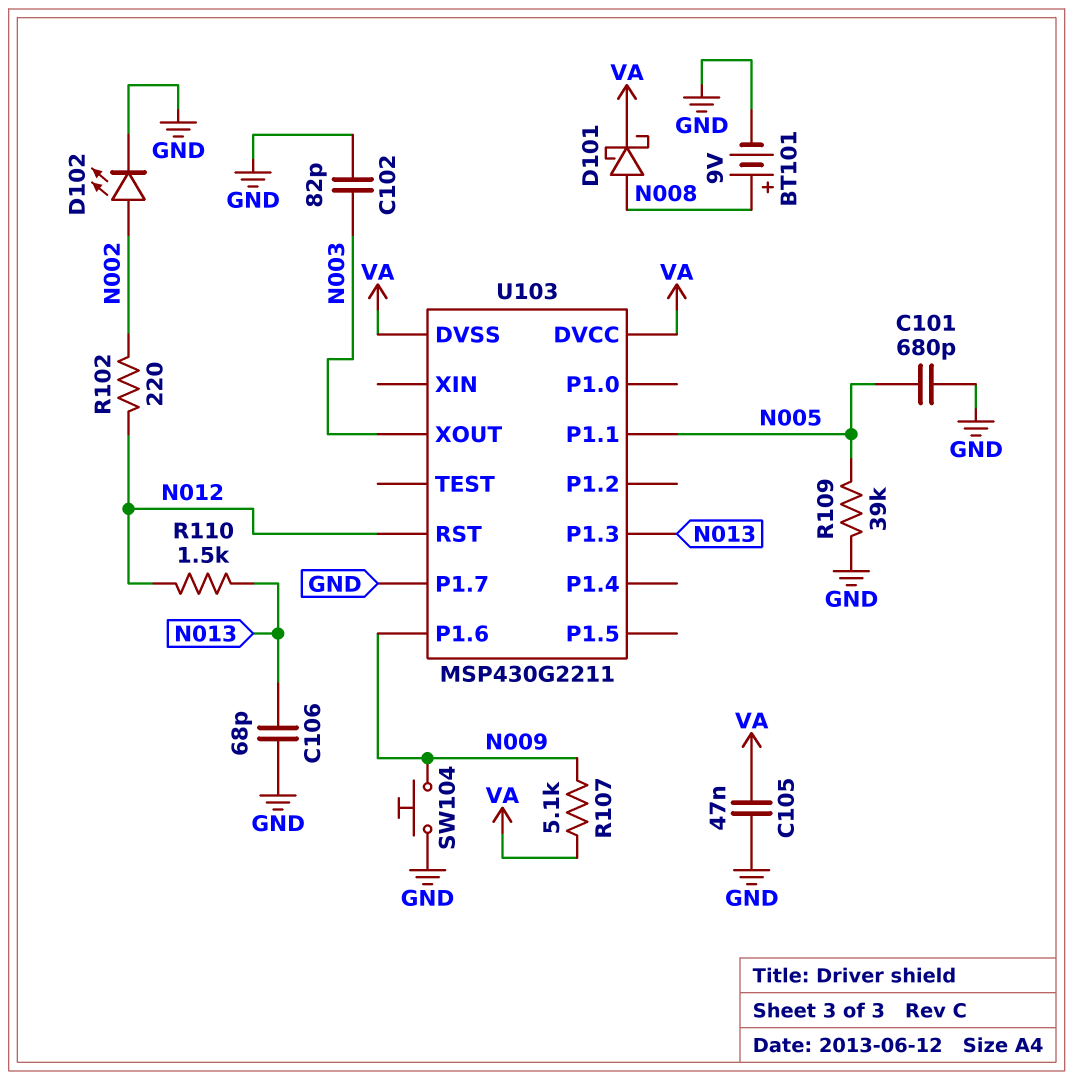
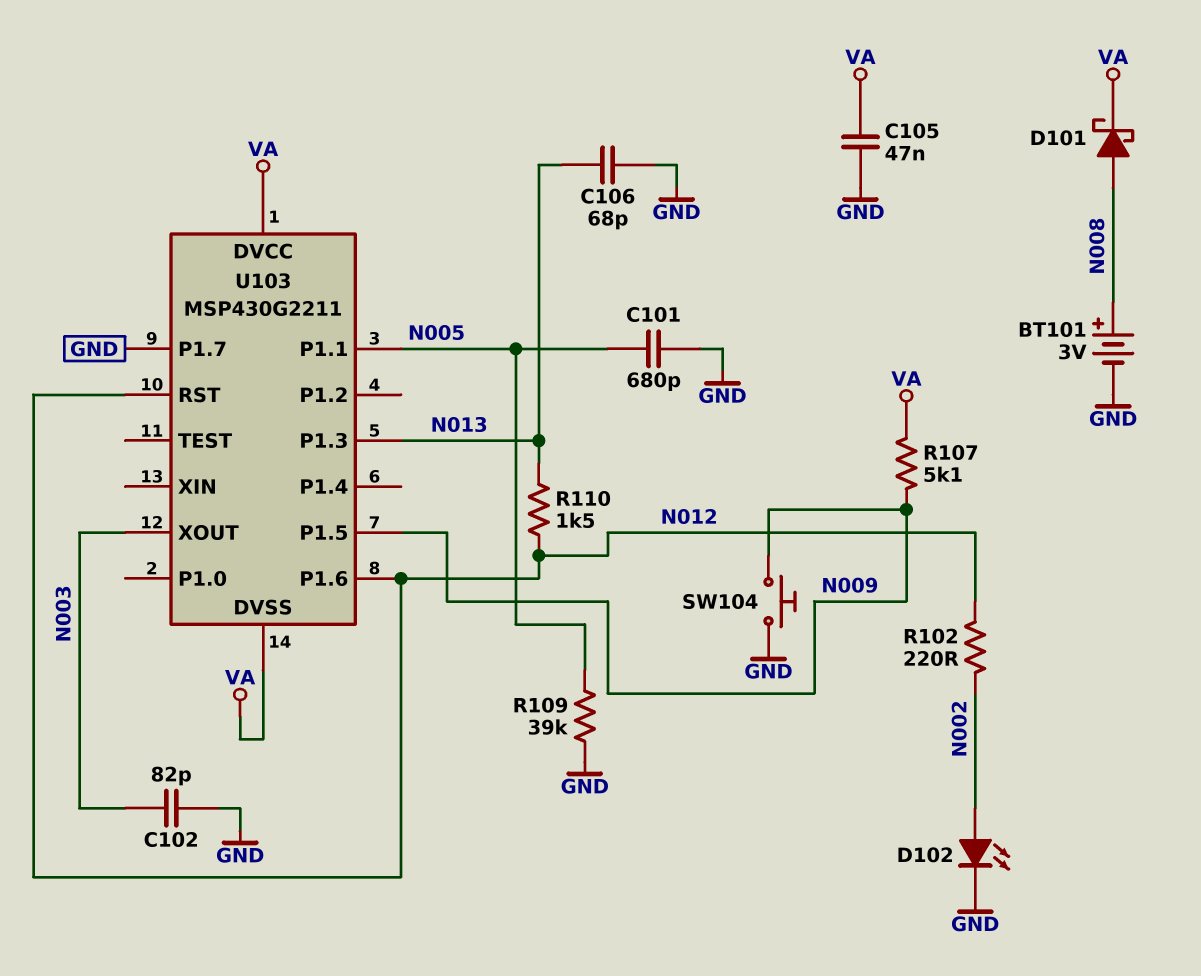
BT101: 9V (plus N008, minus GND) -> 3V (plus N008, minus GND)
U103 pin P1.5: none -> N009
U103 pin P1.6: N009 -> N012

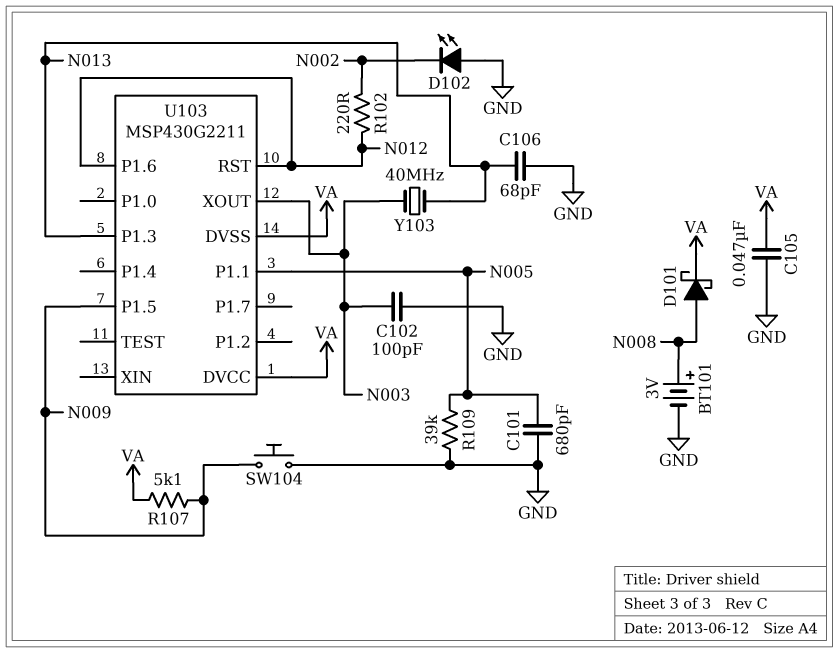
C102: 82pF (GND, N003) -> 100pF (GND, N003)
D102: LED (A N002, K GND) -> LED (A GND, K N002)
R110: 1.5k (N012, N013) -> none
U103 pin P1.7: GND -> none
Y103: none -> 40MHz (N003, N013)

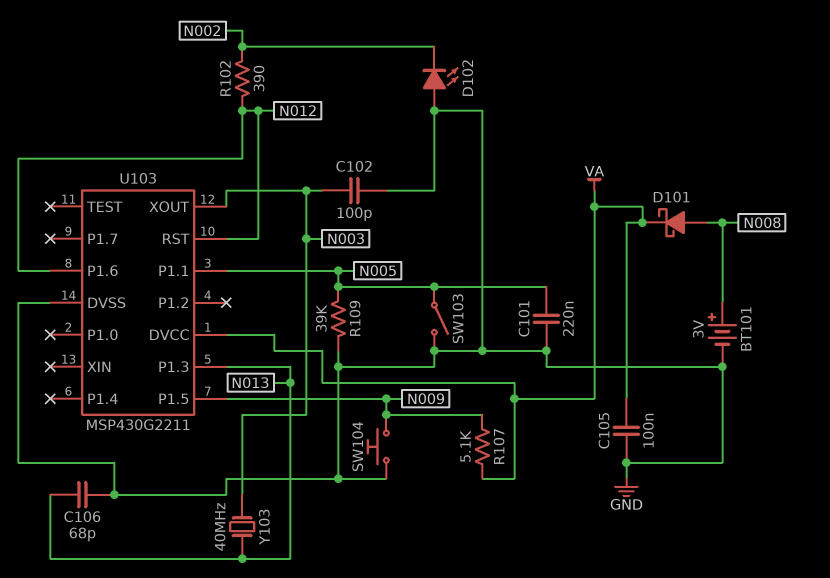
C101: 680pF (GND, N005) -> 220nF (GND, N005)
C105: 47nF (GND, VA) -> 100nF (GND, VA)
R102: 220 (N002, N012) -> 390 (N002, N012)
SW103: none -> switch (GND, N005)
U103 pin DVSS: VA -> GND

